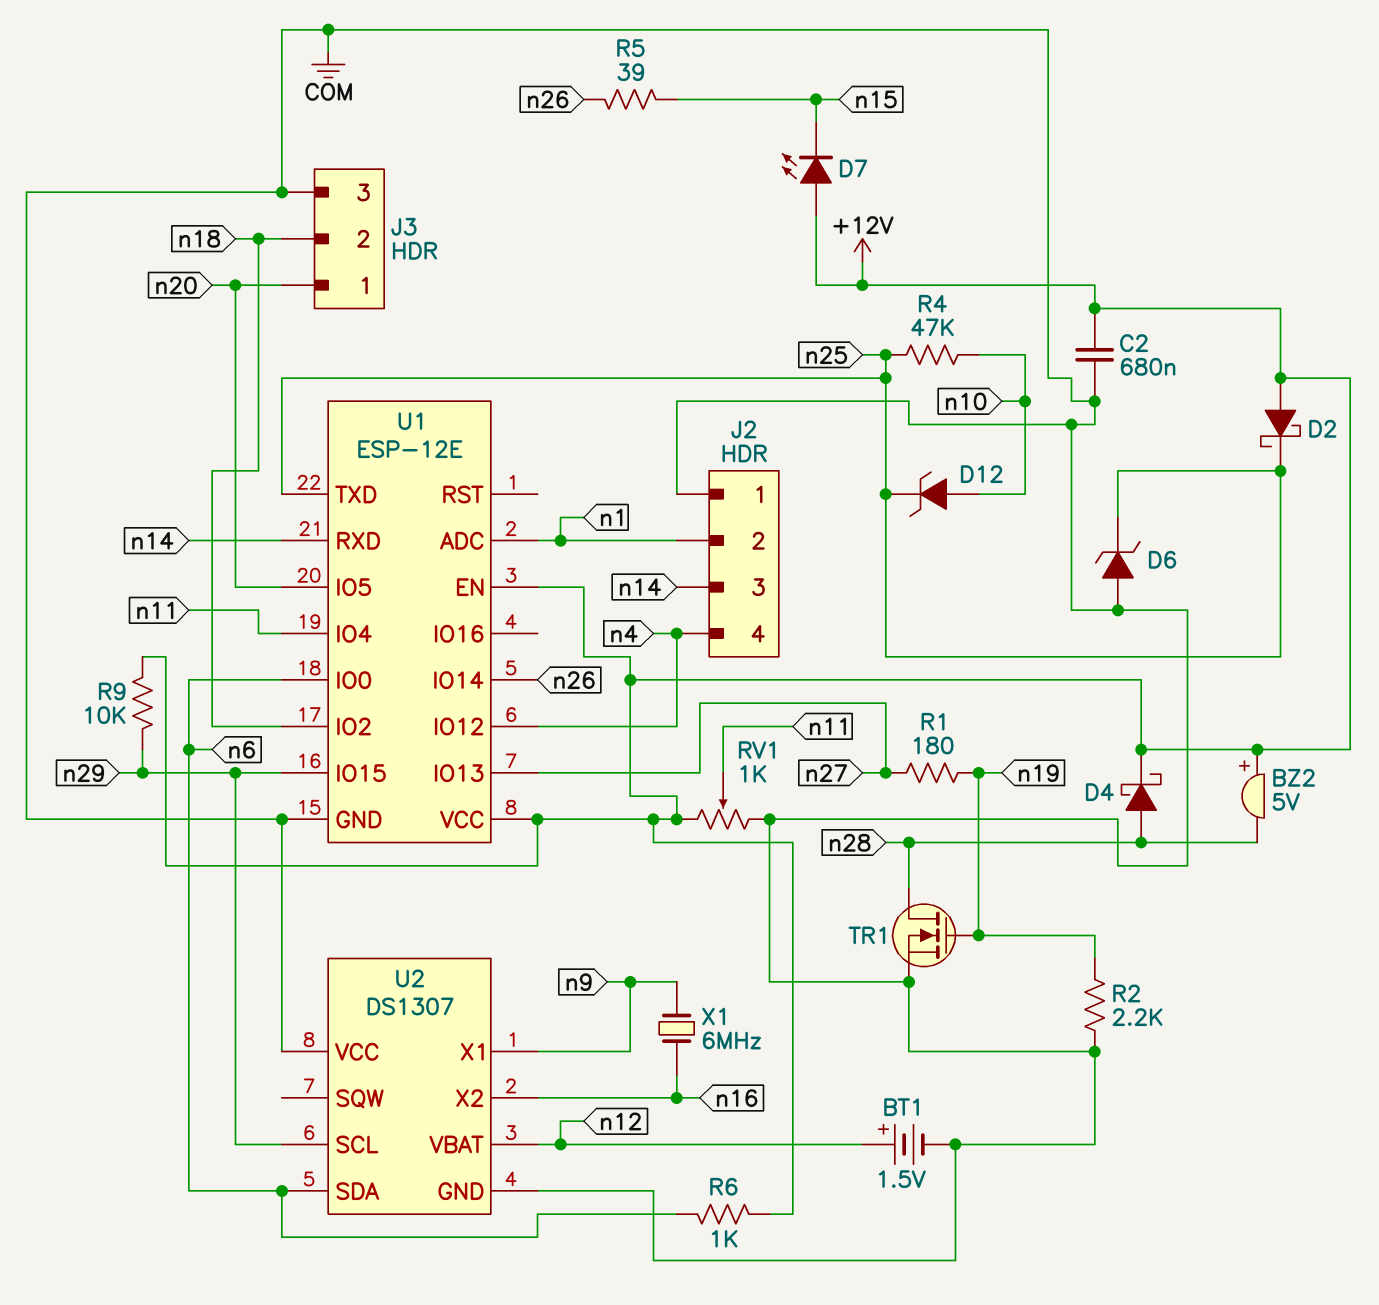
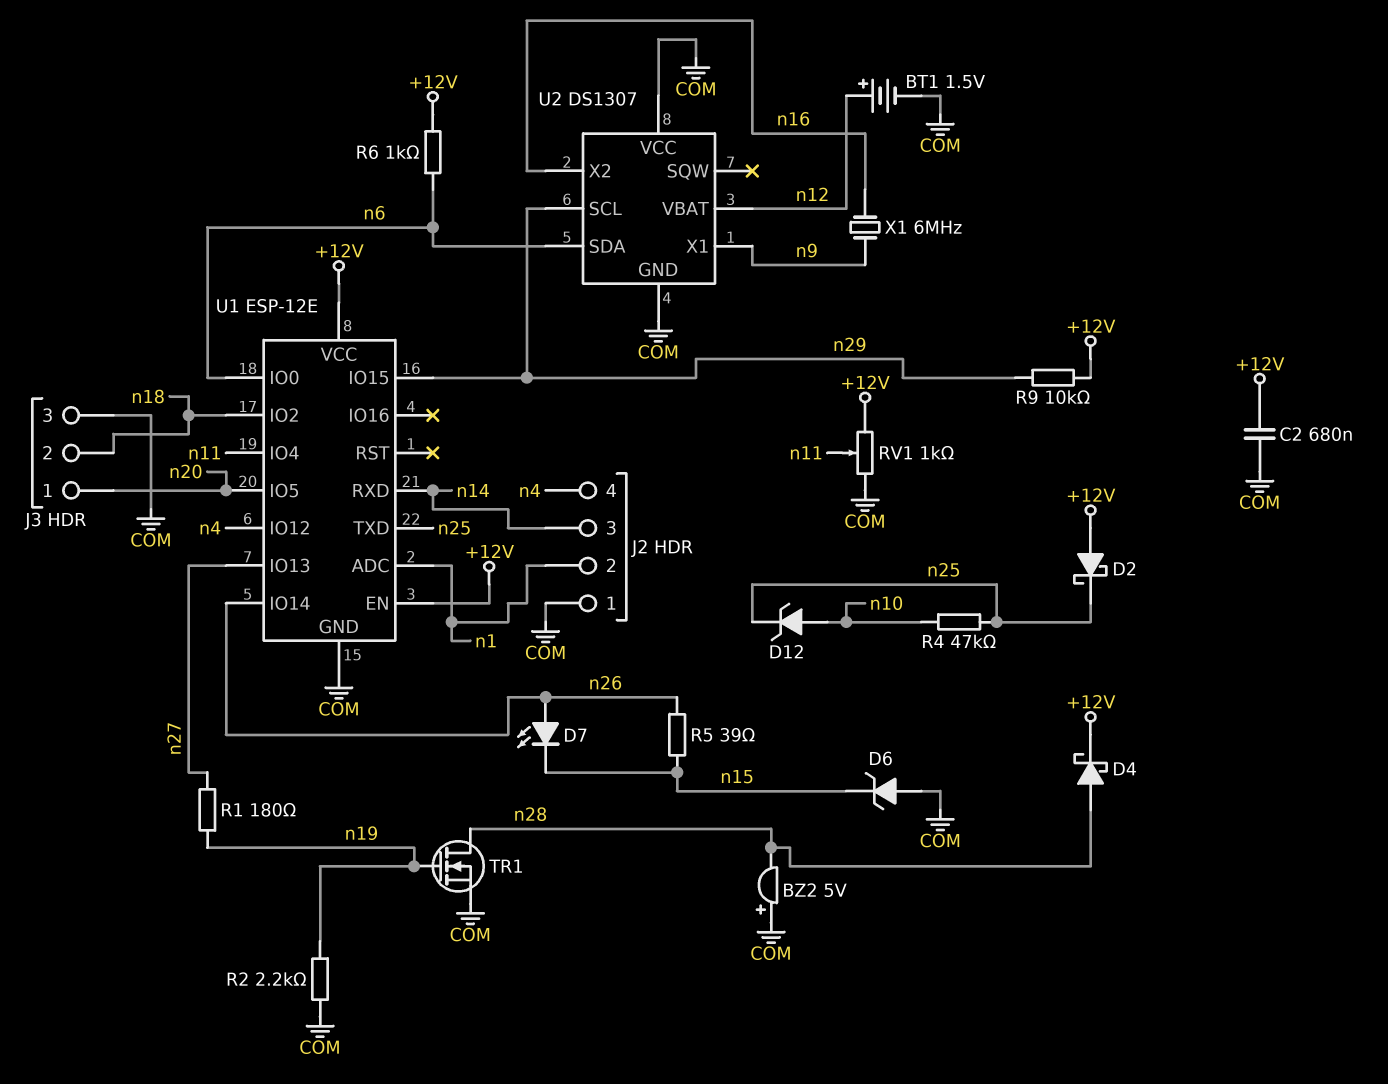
BZ2: buzzer 5V (plus +12V, minus n28) -> buzzer 5V (plus COM, minus n28)
D6: zener (A COM, K n25) -> zener (A COM, K n15)
D7: LED (A +12V, K n15) -> LED (A n26, K n15)

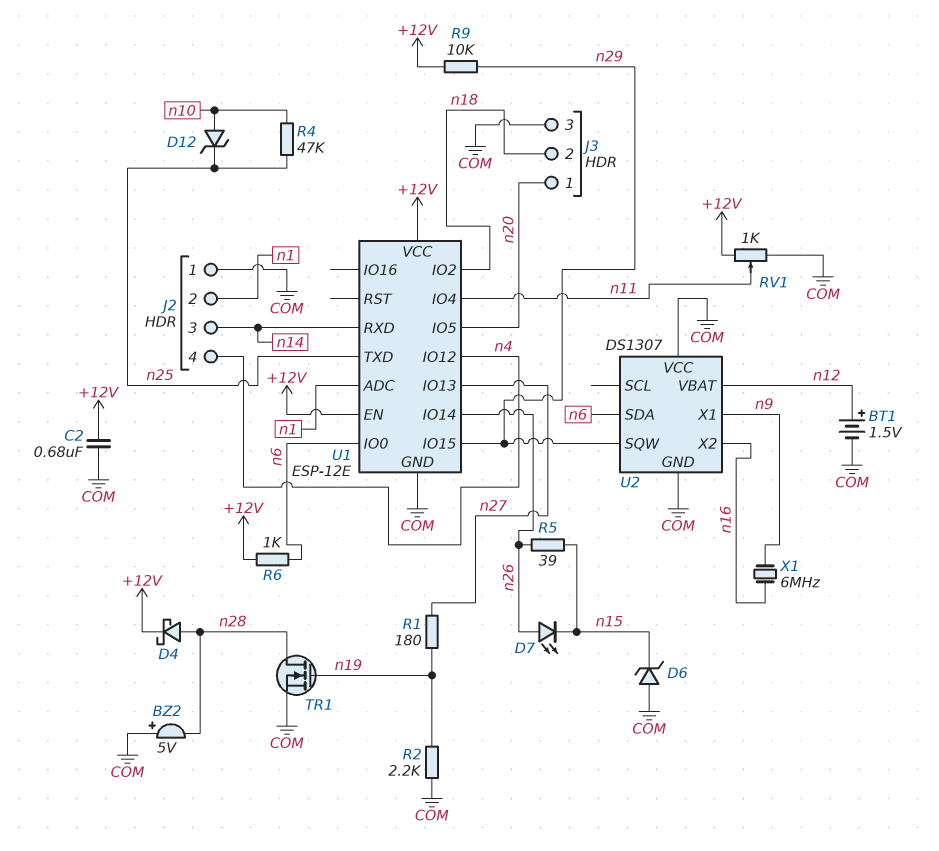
D2: schottky (A +12V, K n25) -> none
U2 pin SCL: n29 -> none
U2 pin SQW: none -> n29

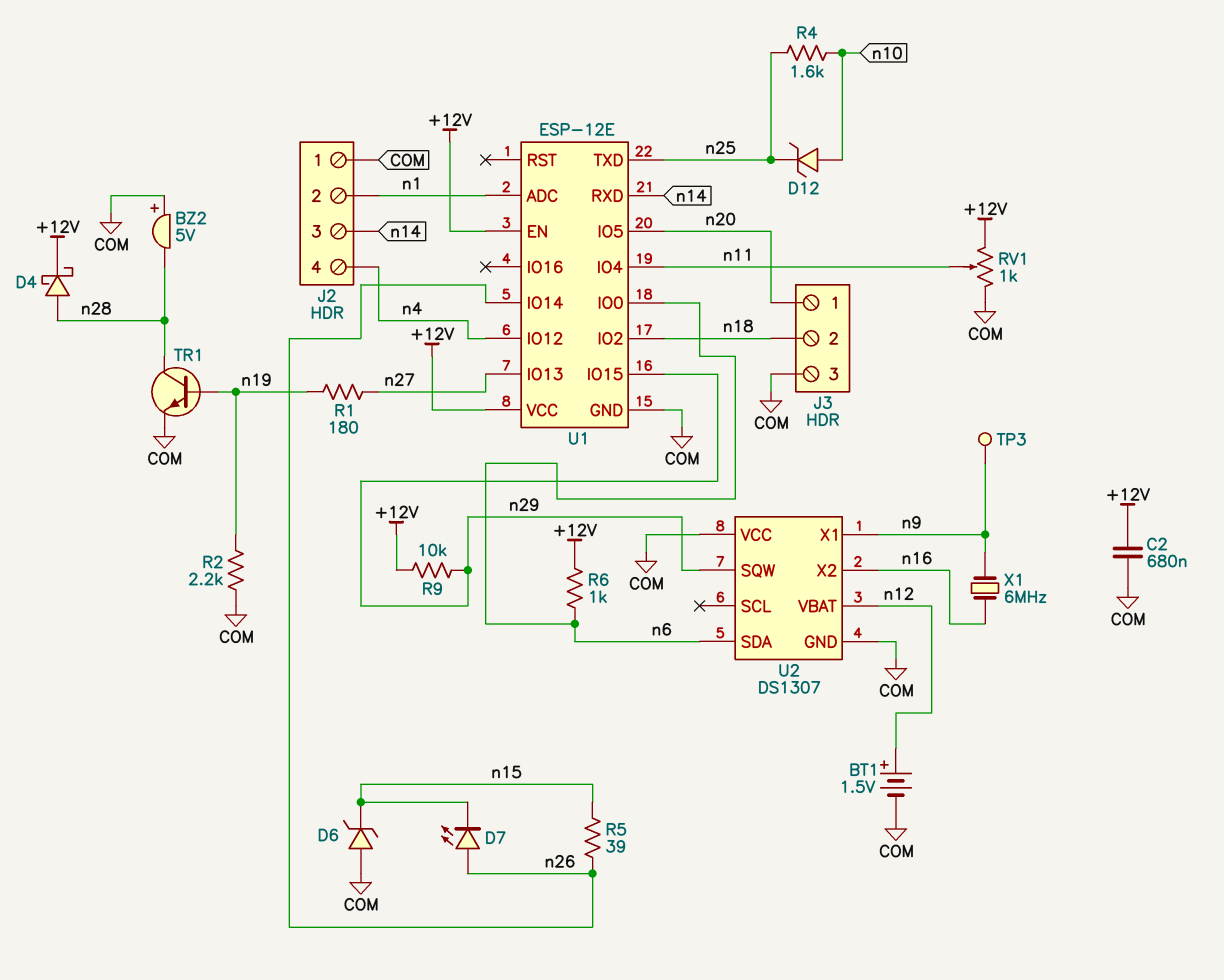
R4: 47k (n10, n25) -> 1.6k (n10, n25)
TP3: none -> test point (n9)
TR1: NMOS (G n19, D n28, S COM) -> NPN (B n19, C n28, E COM)

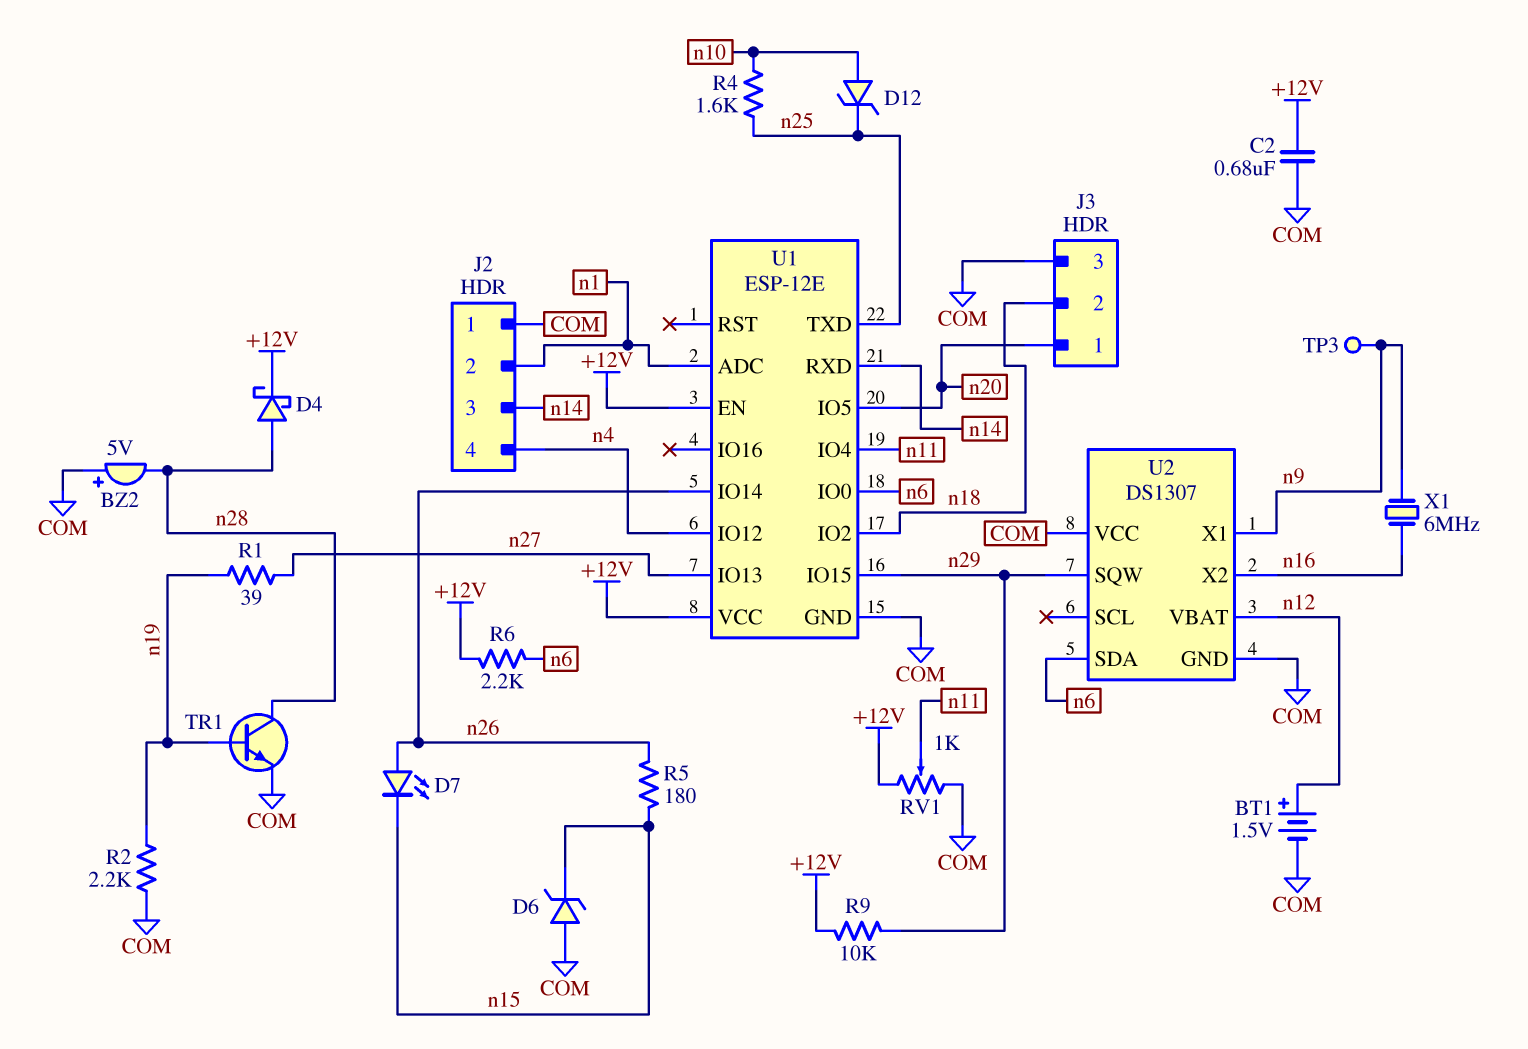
R1: 180 (n19, n27) -> 39 (n19, n27)
R5: 39 (n15, n26) -> 180 (n15, n26)
R6: 1k (+12V, n6) -> 2.2k (+12V, n6)

